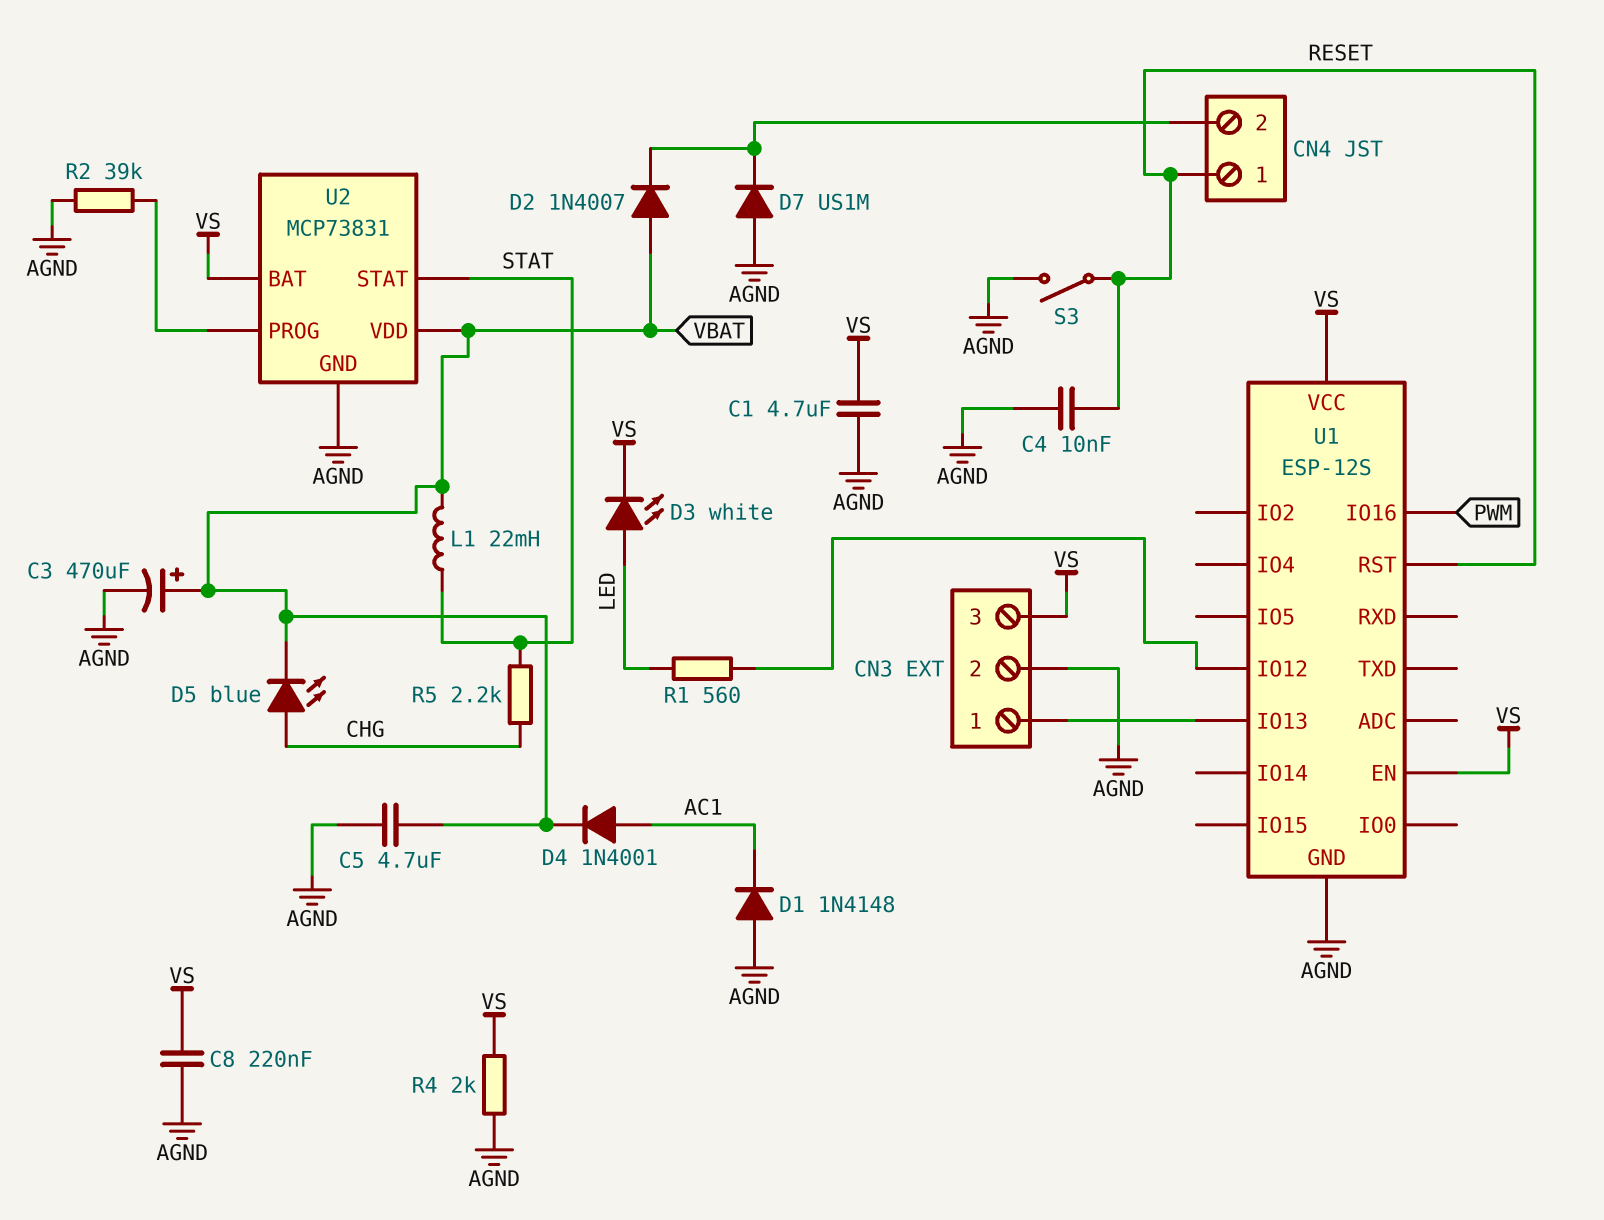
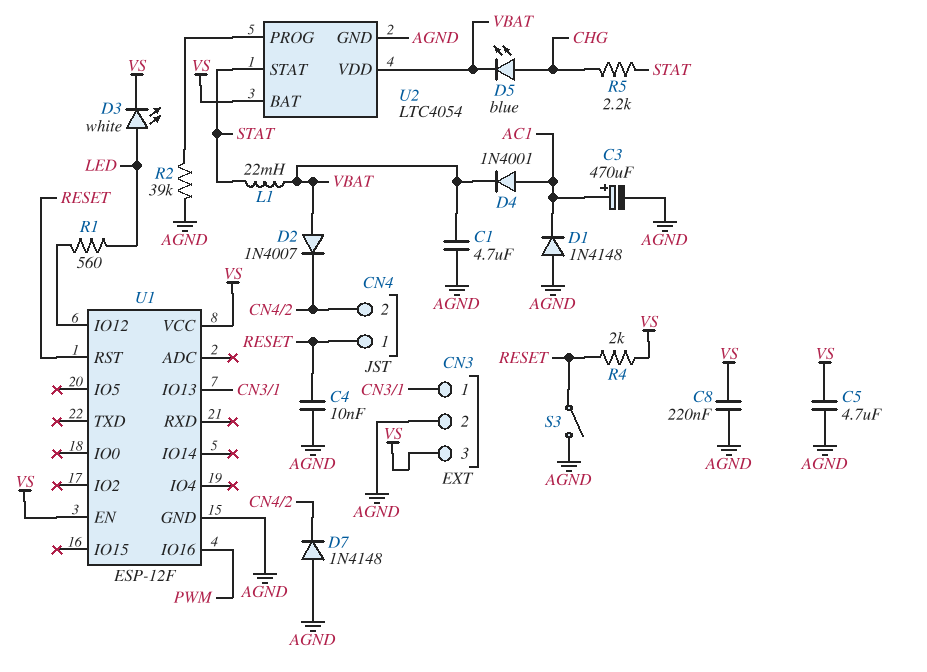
C1: 4.7uF (AGND, VS) -> 4.7uF (AGND, VBAT)
C3: 470uF (plus VBAT, minus AGND) -> 470uF (plus AC1, minus AGND)
C5: 4.7uF (AGND, VBAT) -> 4.7uF (AGND, VS)
D7: diode US1M (A AGND, K CN4/2) -> diode 1N4148 (A AGND, K CN4/2)
R4: 2k (AGND, VS) -> 2k (RESET, VS)
U1: ESP-12S -> ESP-12F
U2: MCP73831 -> LTC4054

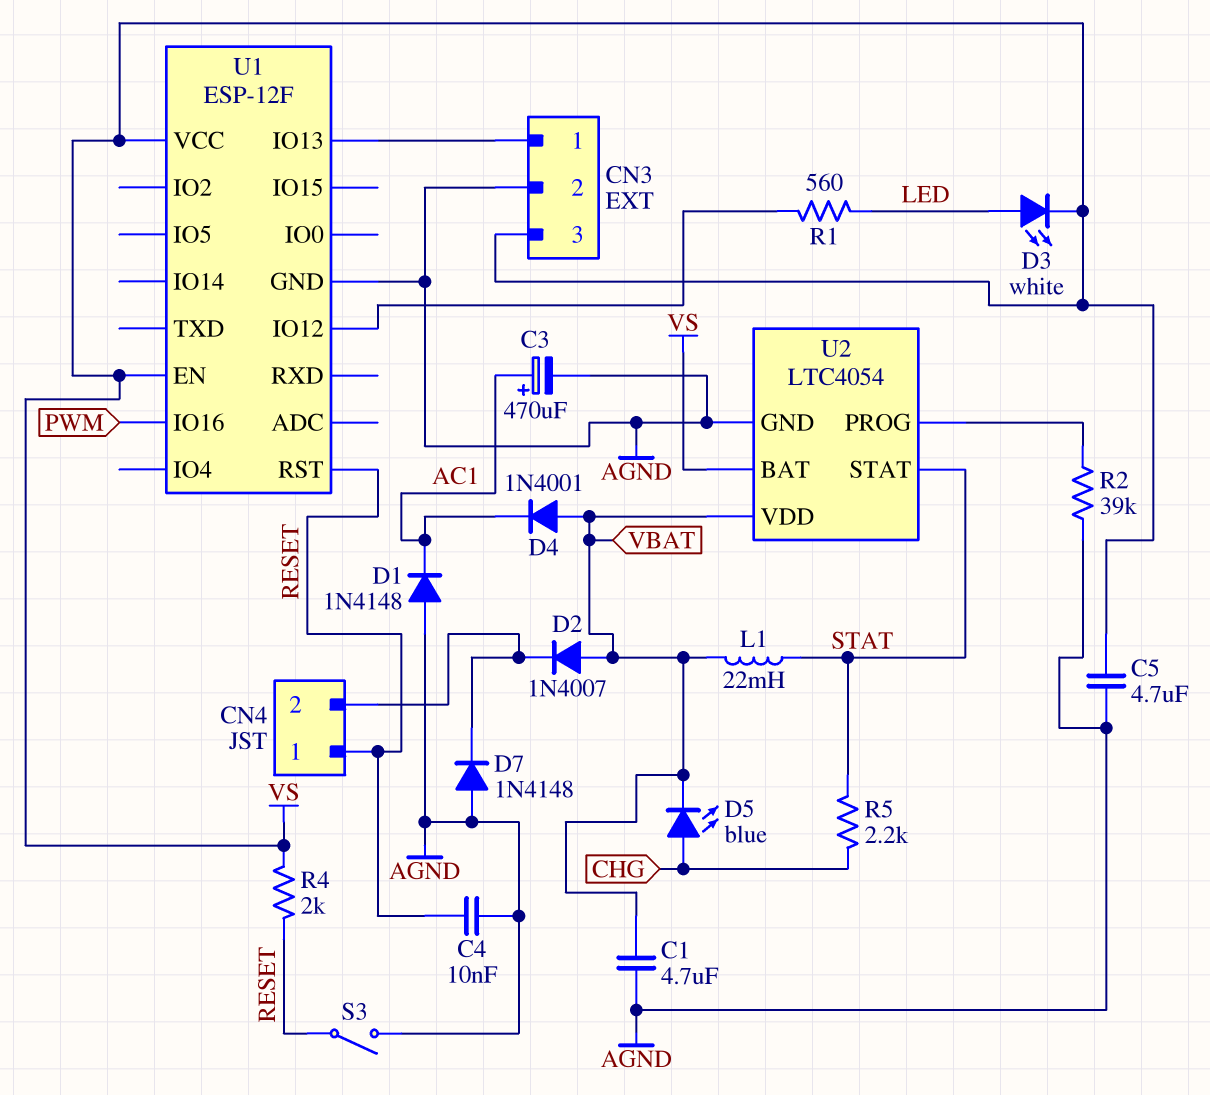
C8: 220nF (AGND, VS) -> none
D4: diode 1N4001 (A AC1, K VBAT) -> diode 1N4001 (A VBAT, K AC1)

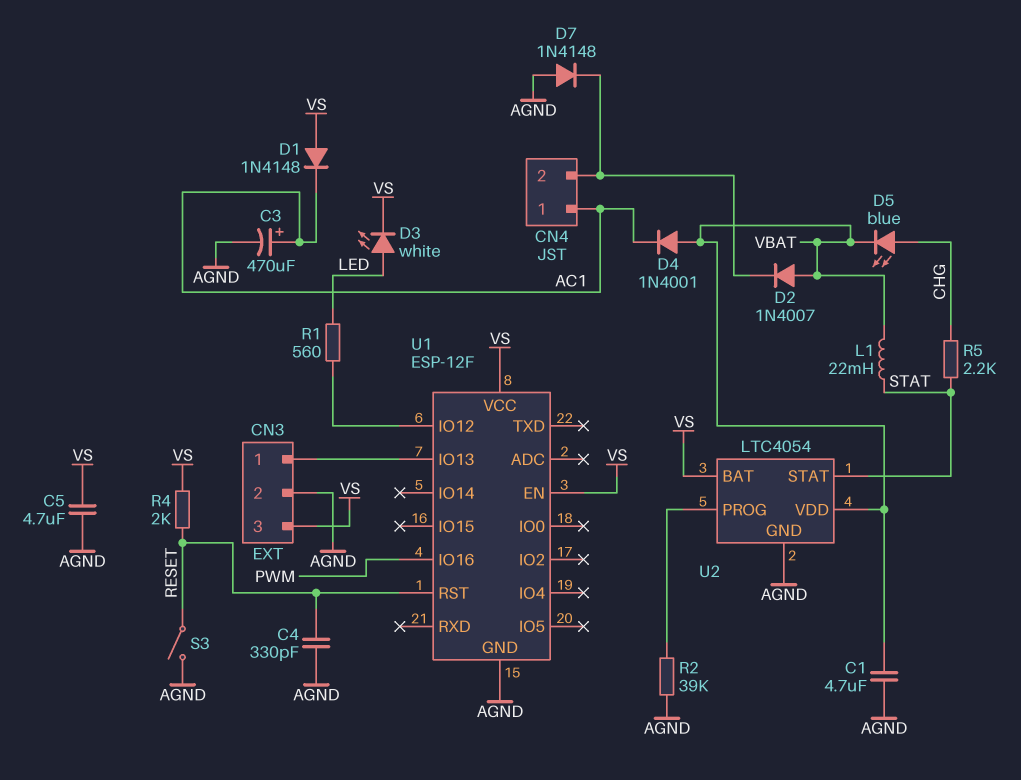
C4: 10nF (AGND, RESET) -> 330pF (AGND, RESET)
CN4 pin 1: RESET -> AC1
D1: diode 1N4148 (A AGND, K AC1) -> diode 1N4148 (A VS, K AC1)

